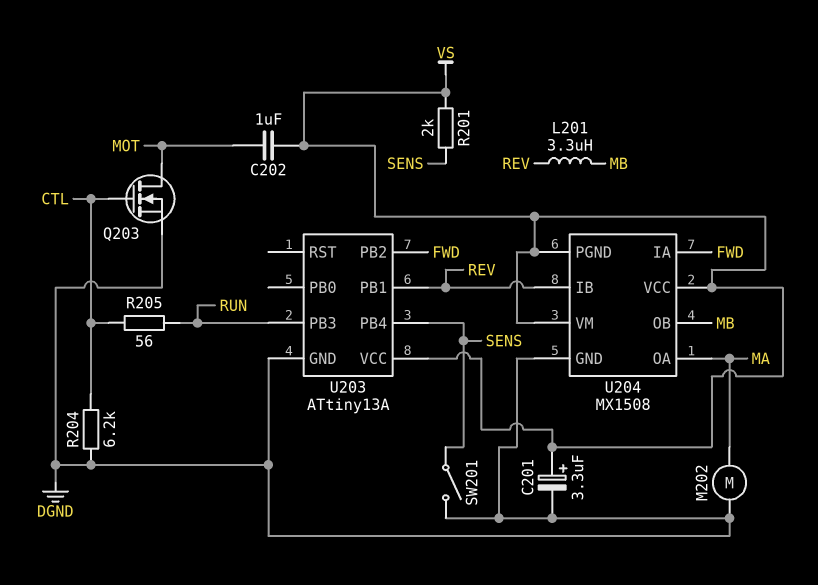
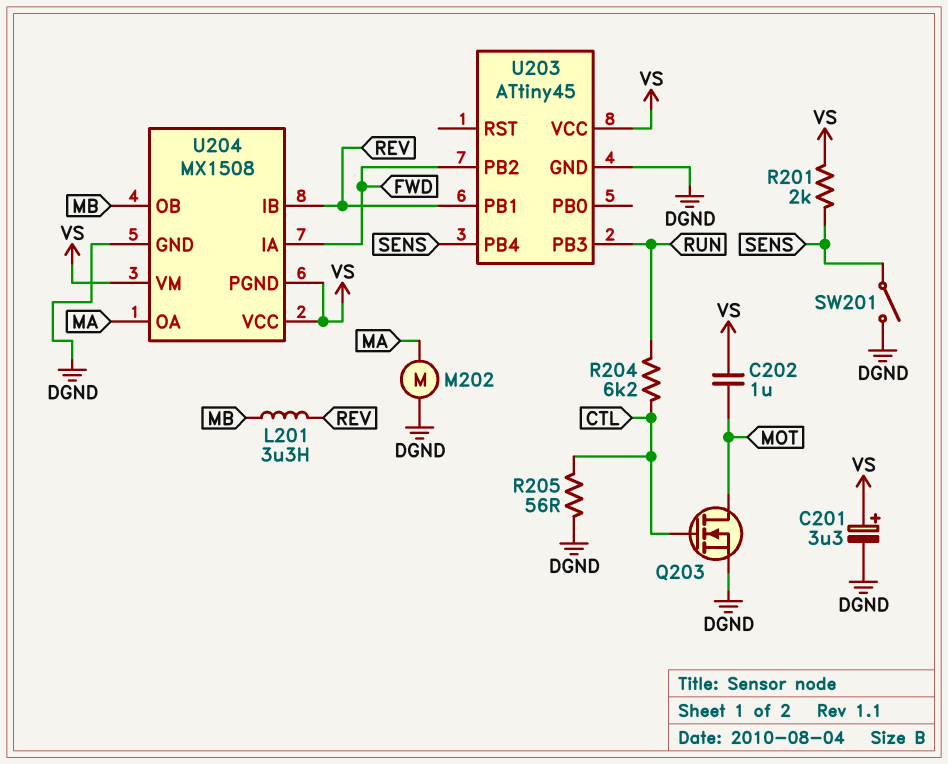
R204: 6.2k (CTL, DGND) -> 6.2k (CTL, RUN)
R205: 56 (CTL, RUN) -> 56 (CTL, DGND)
U203: ATtiny13A -> ATtiny45

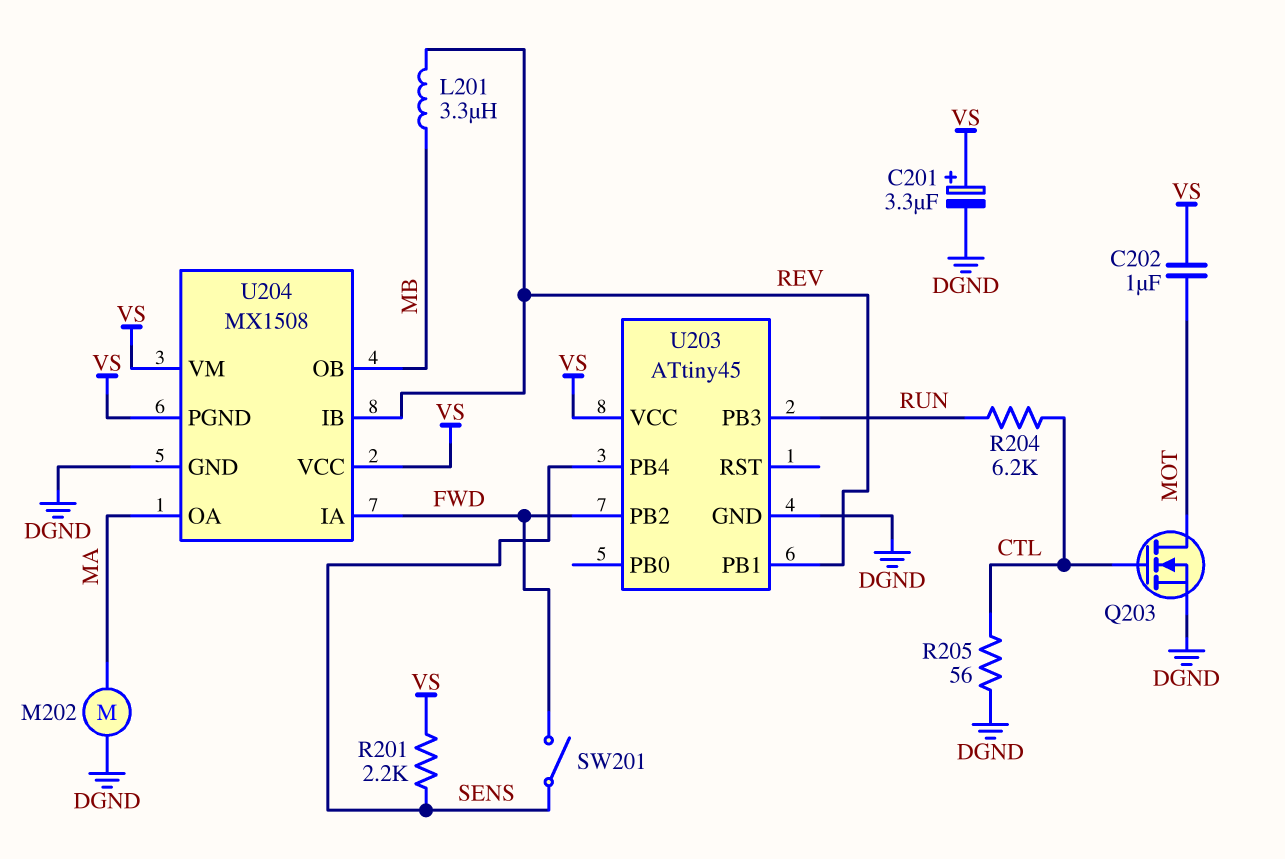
R201: 2k (SENS, VS) -> 2.2k (SENS, VS)
SW201: switch (DGND, SENS) -> switch (FWD, SENS)

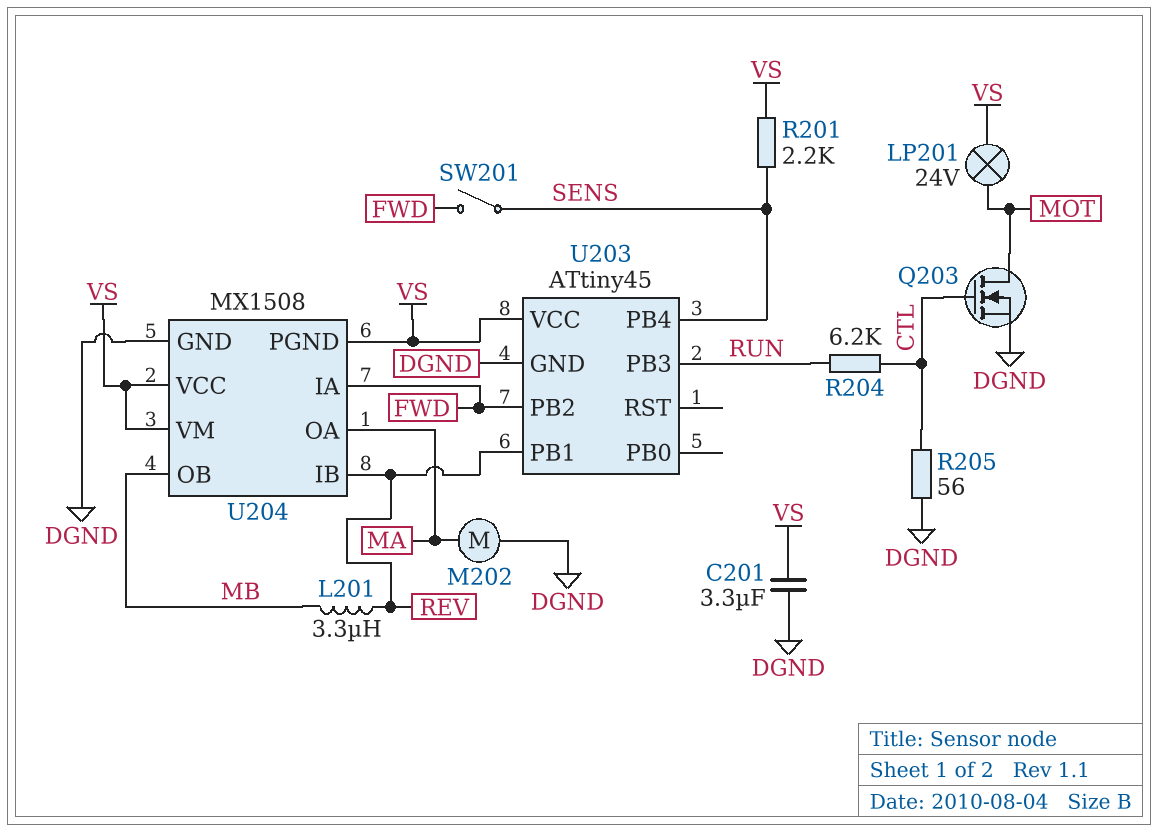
C201: 3.3uF (plus VS, minus DGND) -> 3.3uF (DGND, VS)
C202: 1uF (MOT, VS) -> none
LP201: none -> lamp 24V (MOT, VS)

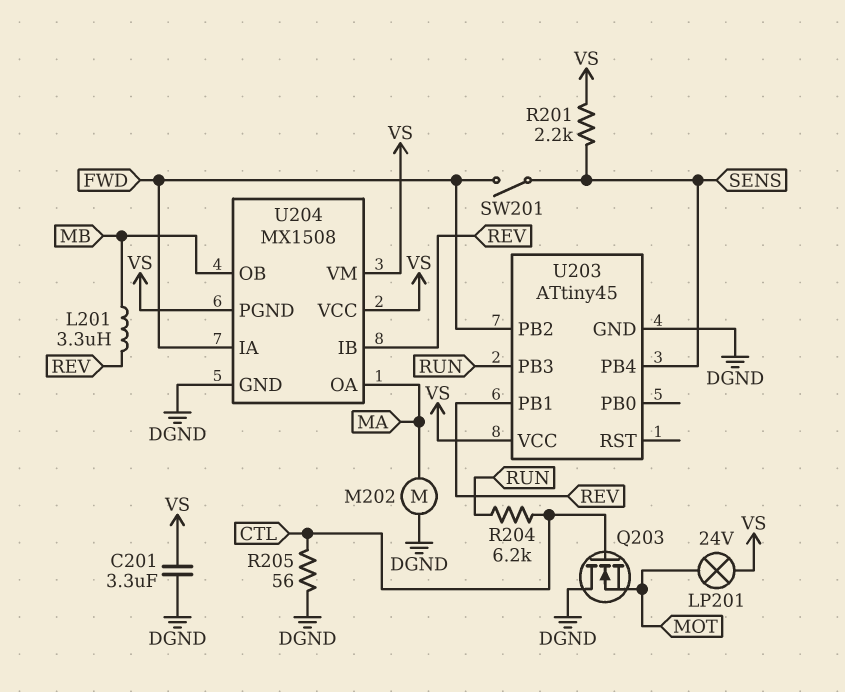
Q203: NMOS (G CTL, D MOT, S DGND) -> NMOS (G CTL, D DGND, S MOT)

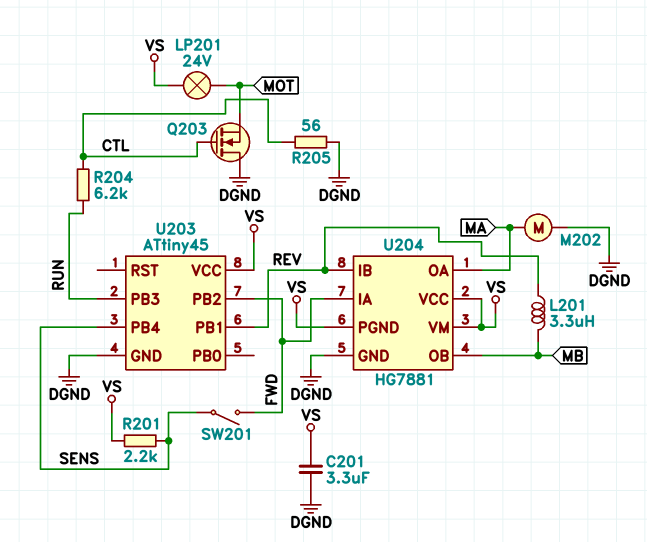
U204: MX1508 -> HG7881

